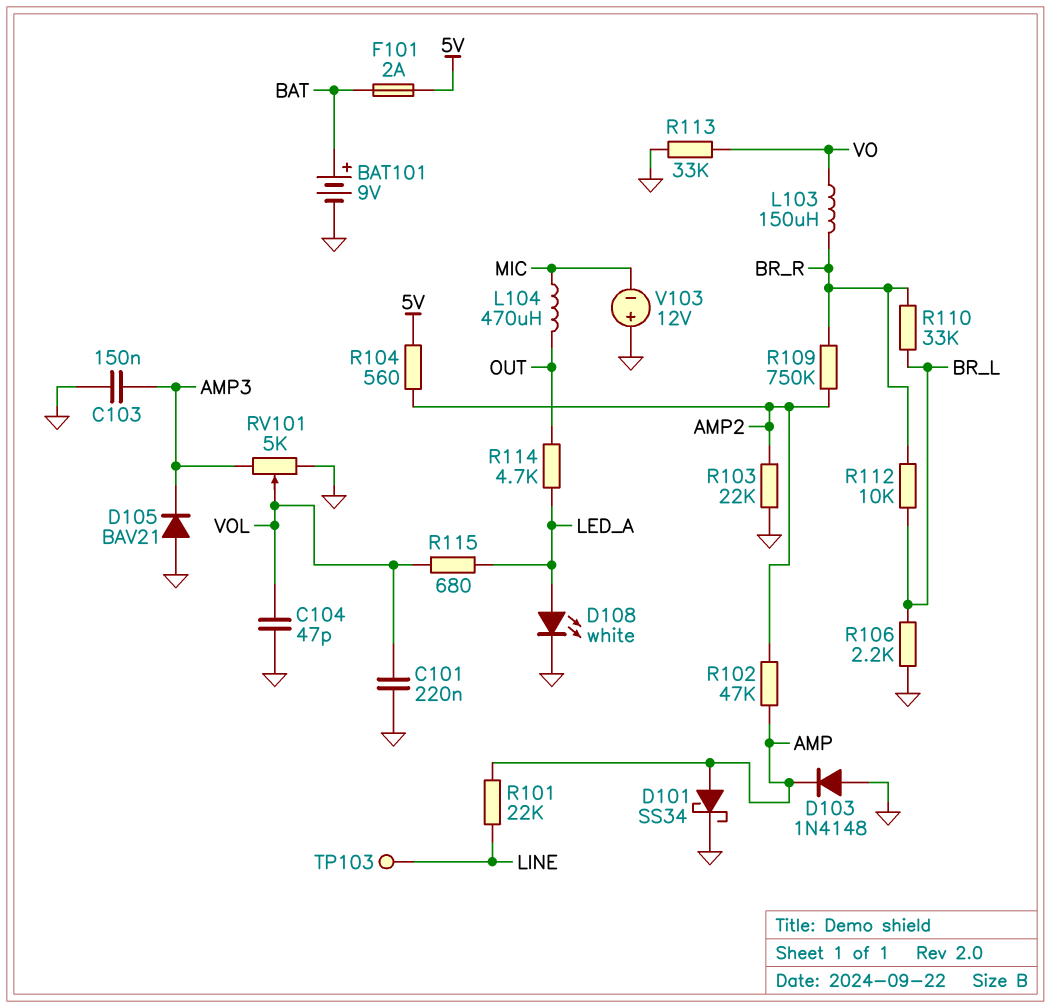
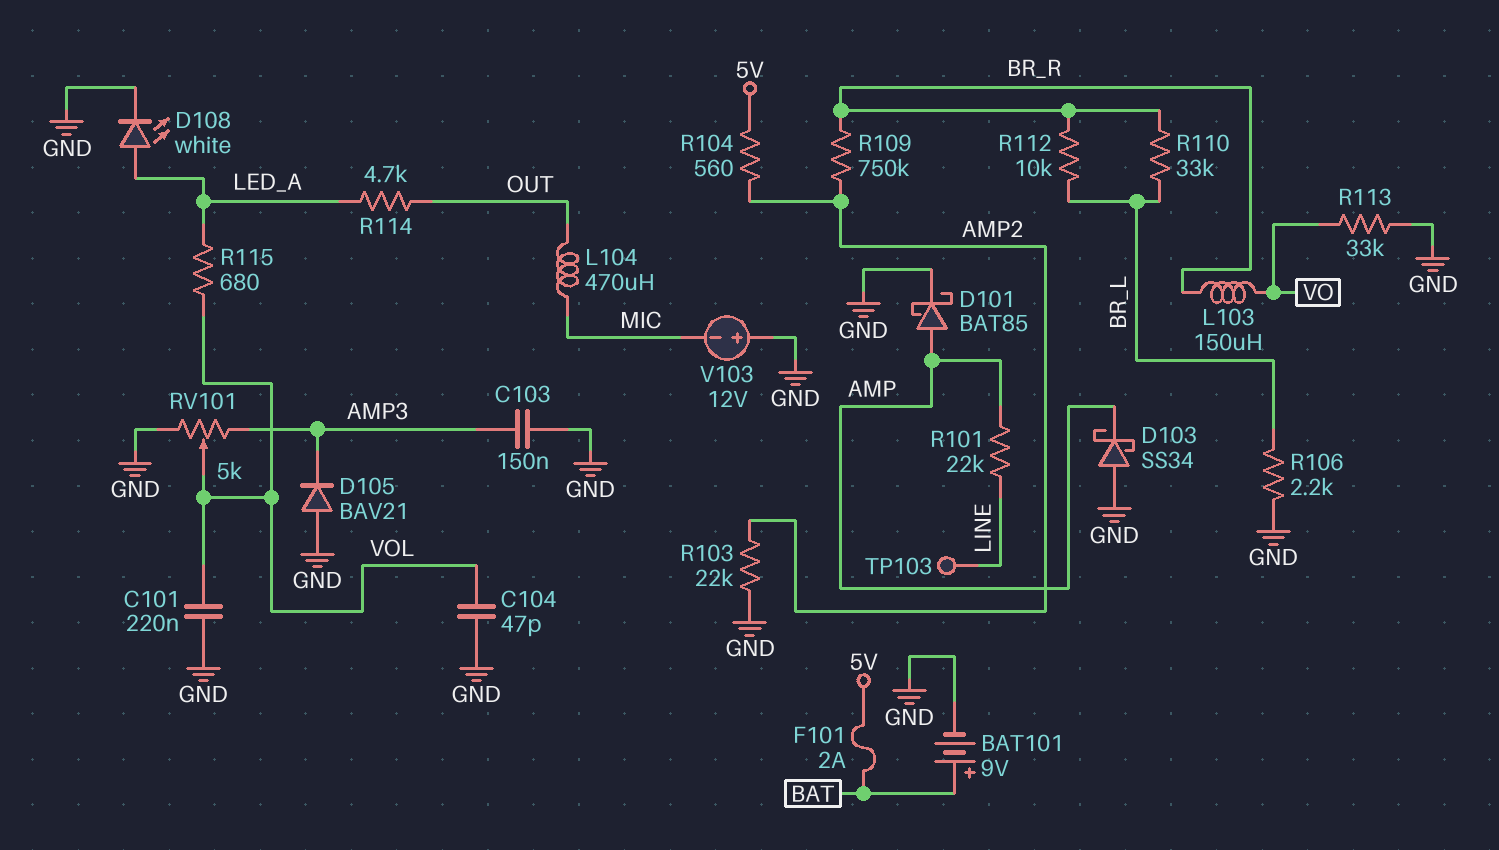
D101: schottky SS34 (A AMP, K GND) -> schottky BAT85 (A AMP, K GND)
D103: diode 1N4148 (A GND, K AMP) -> schottky SS34 (A GND, K AMP)
R102: 47k (AMP, AMP2) -> none

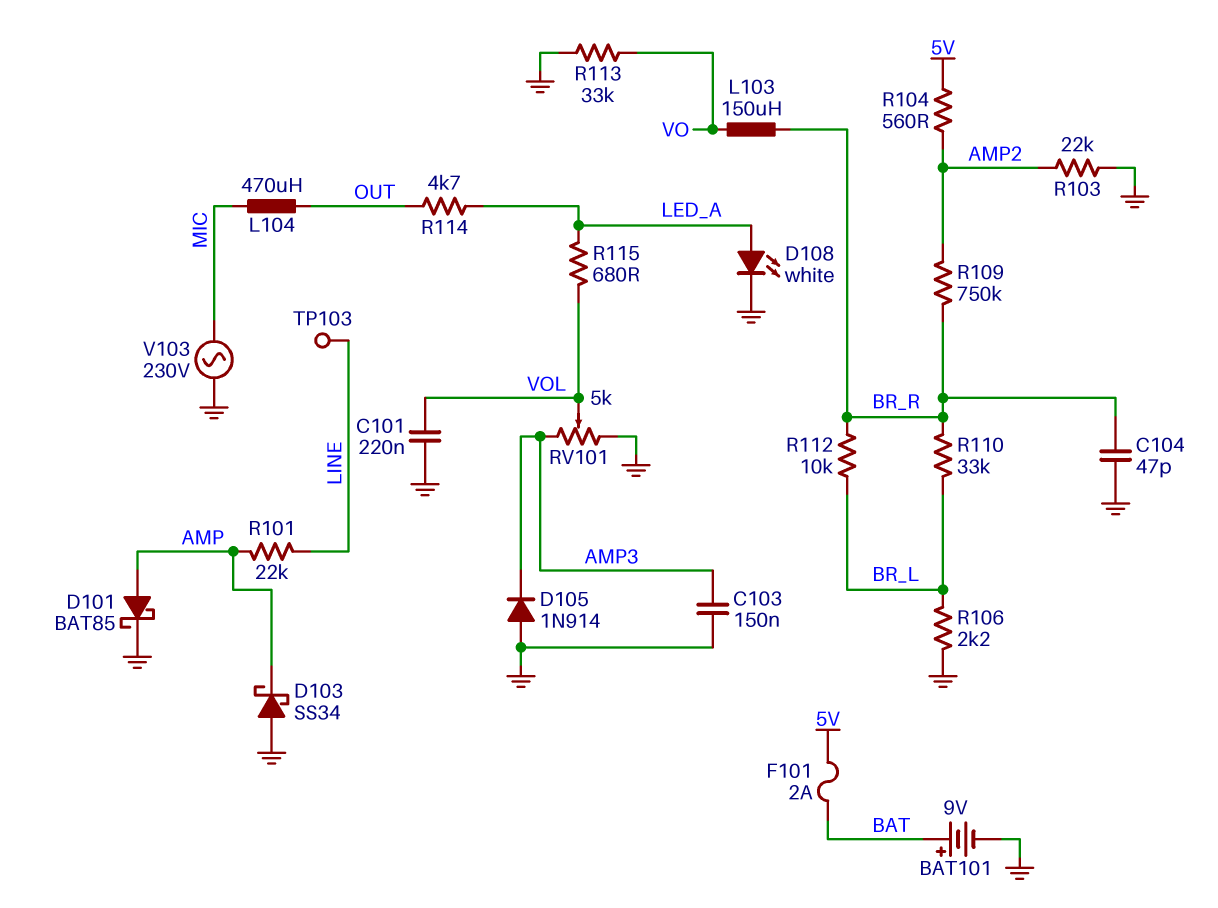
C104: 47pF (GND, VOL) -> 47pF (BR_R, GND)
D105: diode BAV21 (A GND, K AMP3) -> diode 1N914 (A GND, K AMP3)
V103: 12V (plus GND, minus MIC) -> AC 230V (GND, MIC)

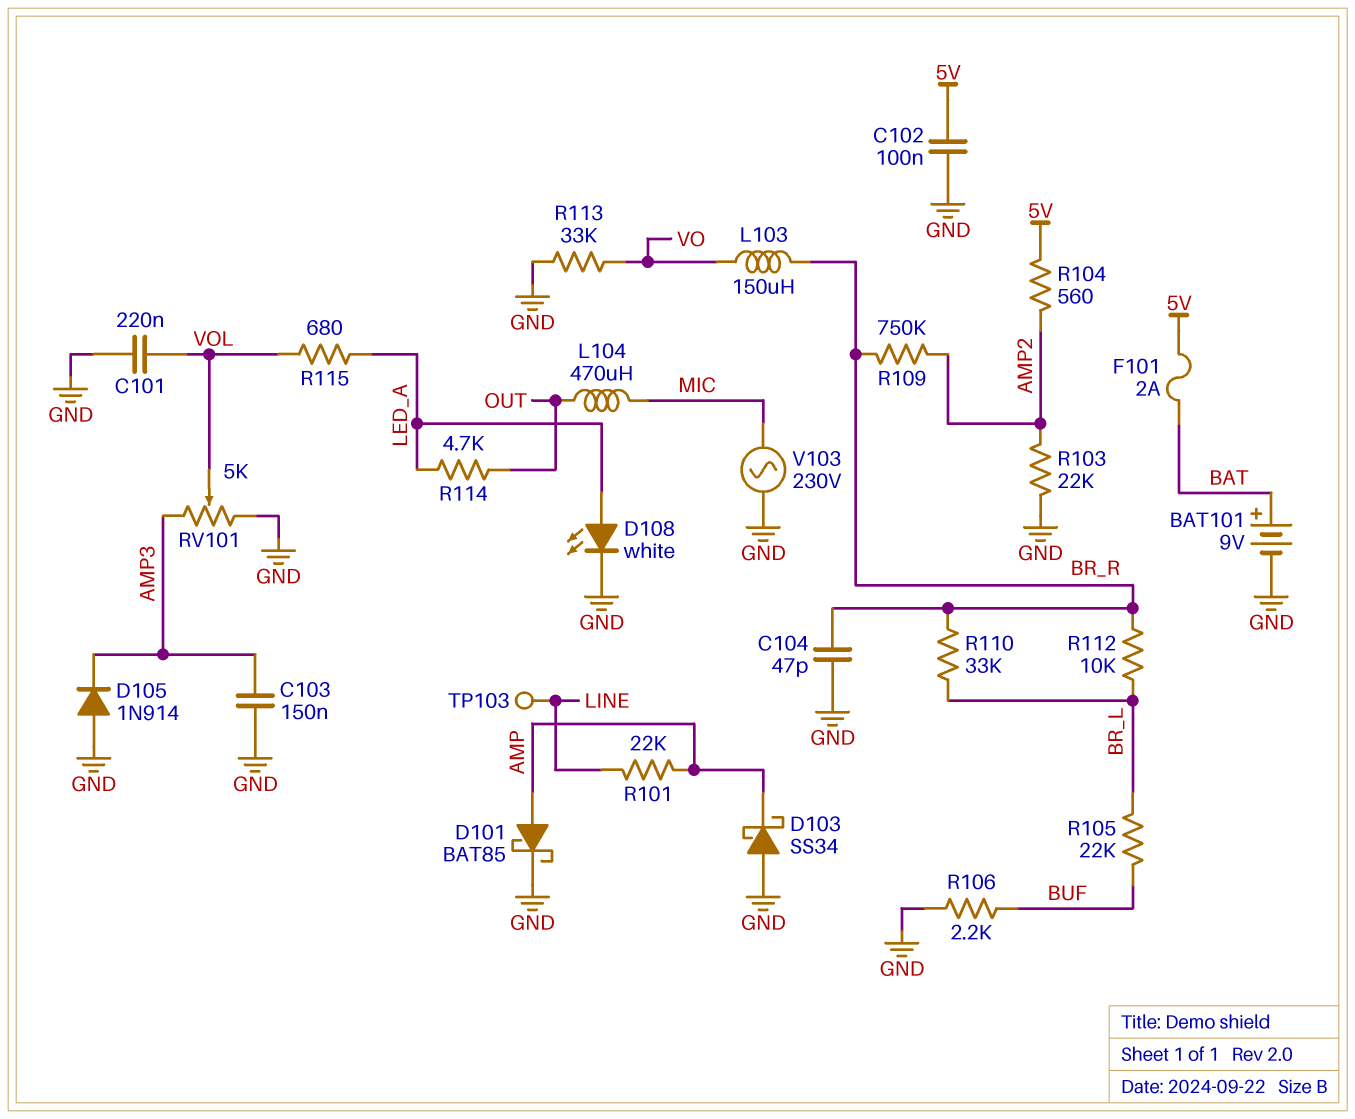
C102: none -> 100nF (5V, GND)
R105: none -> 22k (BR_L, BUF)
R106: 2.2k (BR_L, GND) -> 2.2k (BUF, GND)

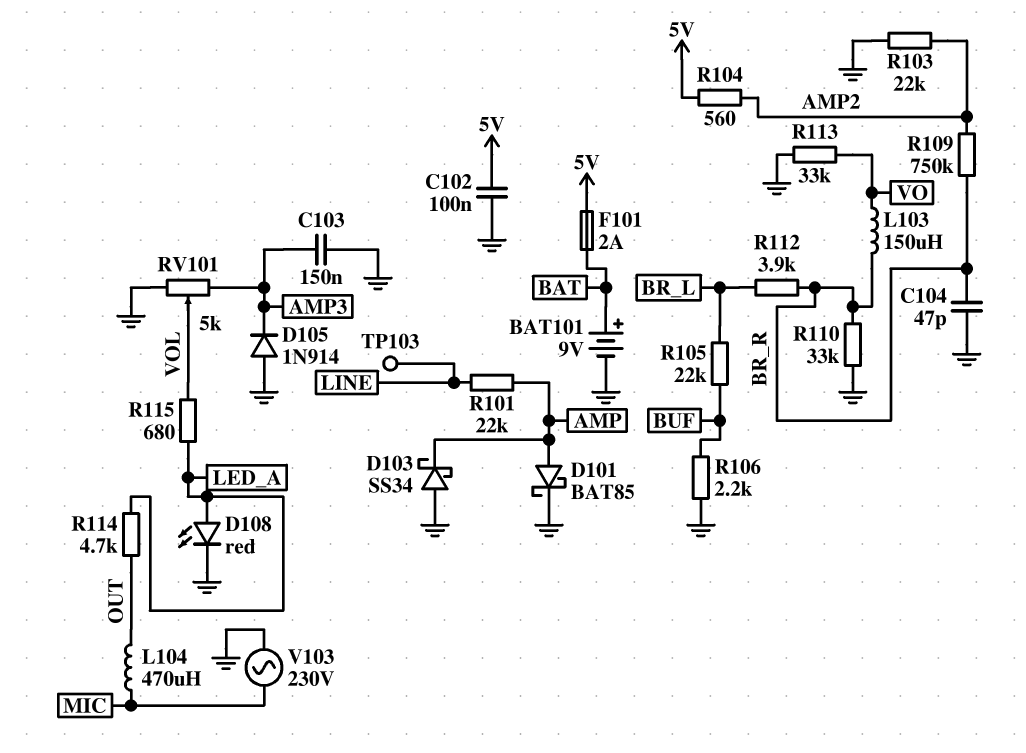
C101: 220nF (GND, VOL) -> none
D108: LED white (A LED_A, K GND) -> LED red (A LED_A, K GND)
R110: 33k (BR_L, BR_R) -> 33k (BR_R, GND)
R112: 10k (BR_L, BR_R) -> 3.9k (BR_L, BR_R)

